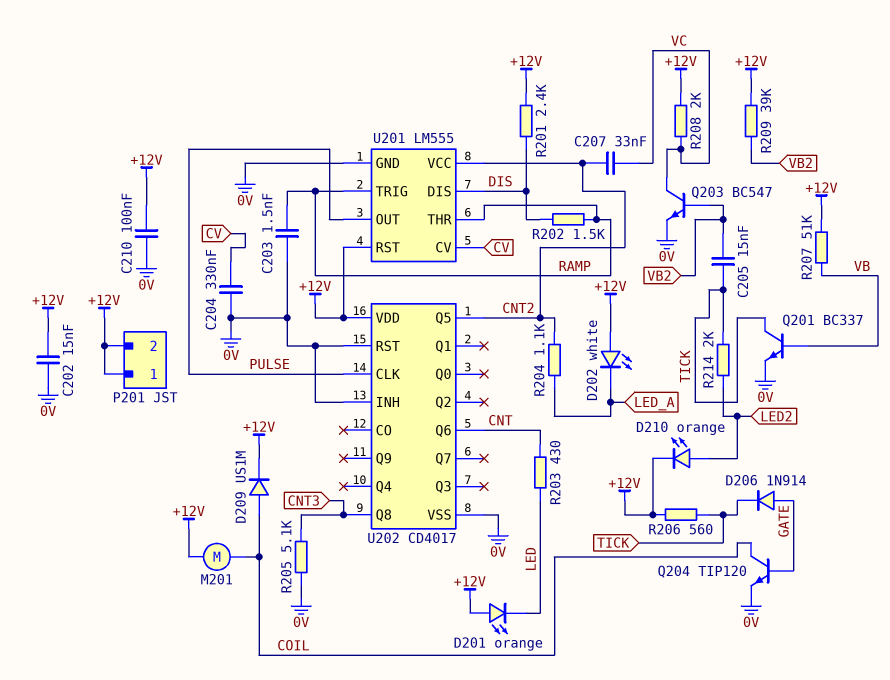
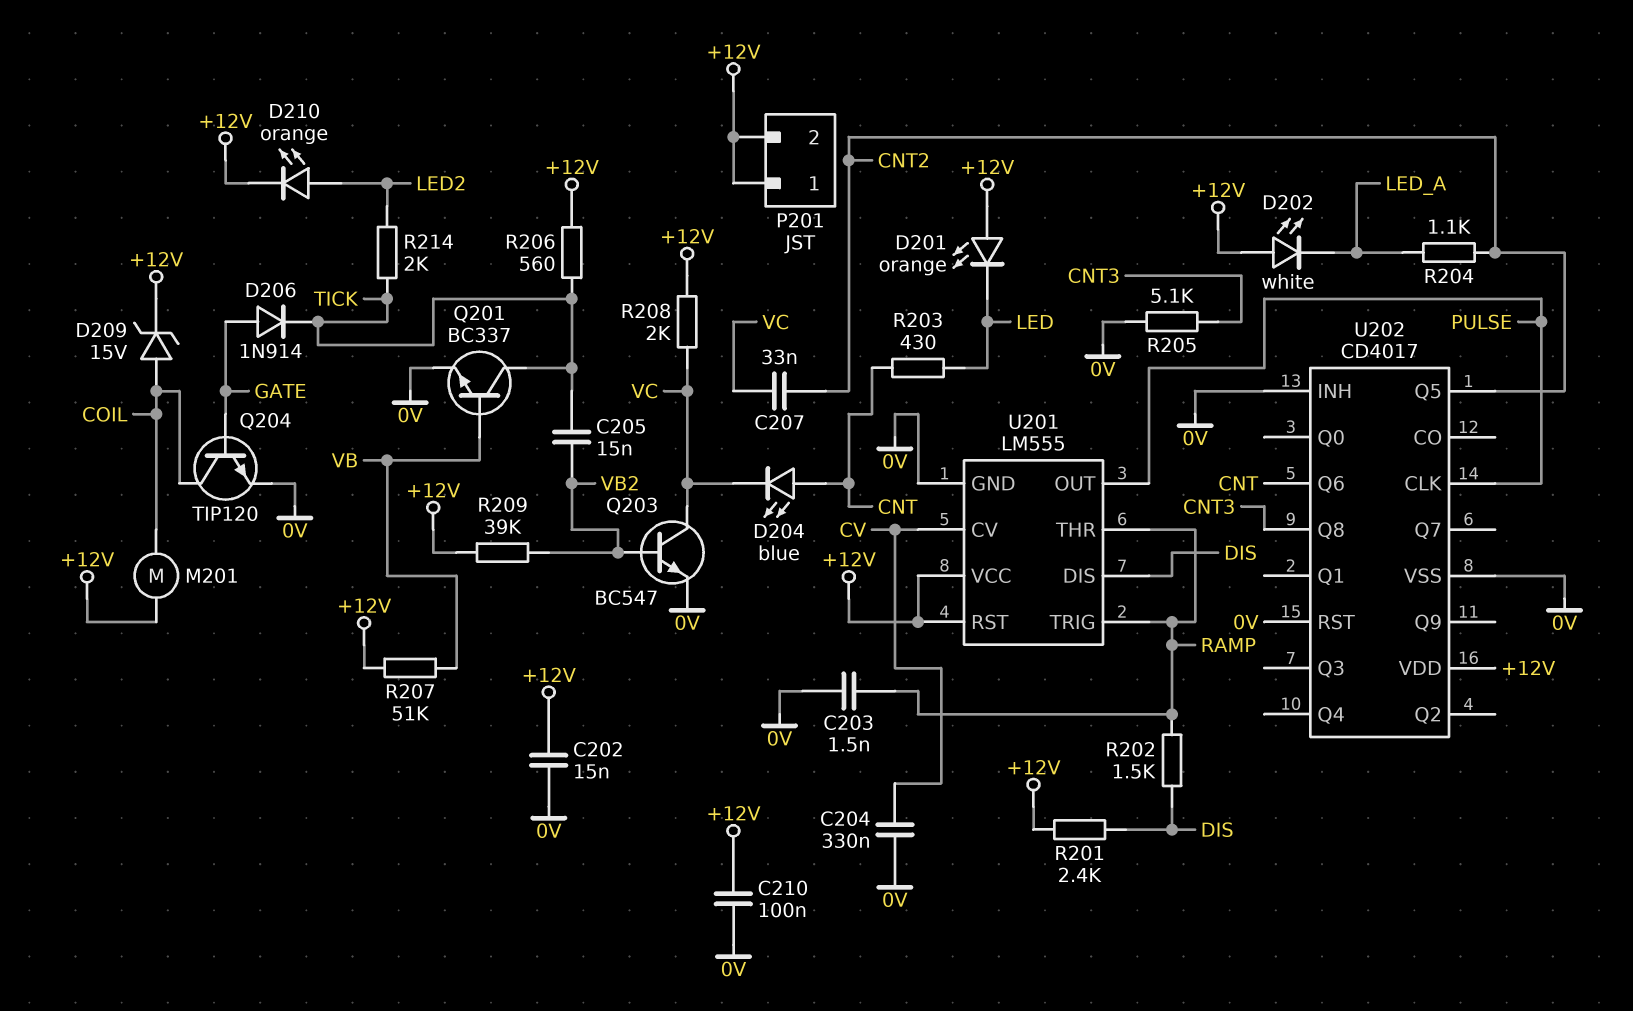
D204: none -> LED blue (A CNT, K VC)
D209: diode US1M (A COIL, K +12V) -> zener 15V (A COIL, K +12V)
U201 pin VCC: CNT2 -> +12V

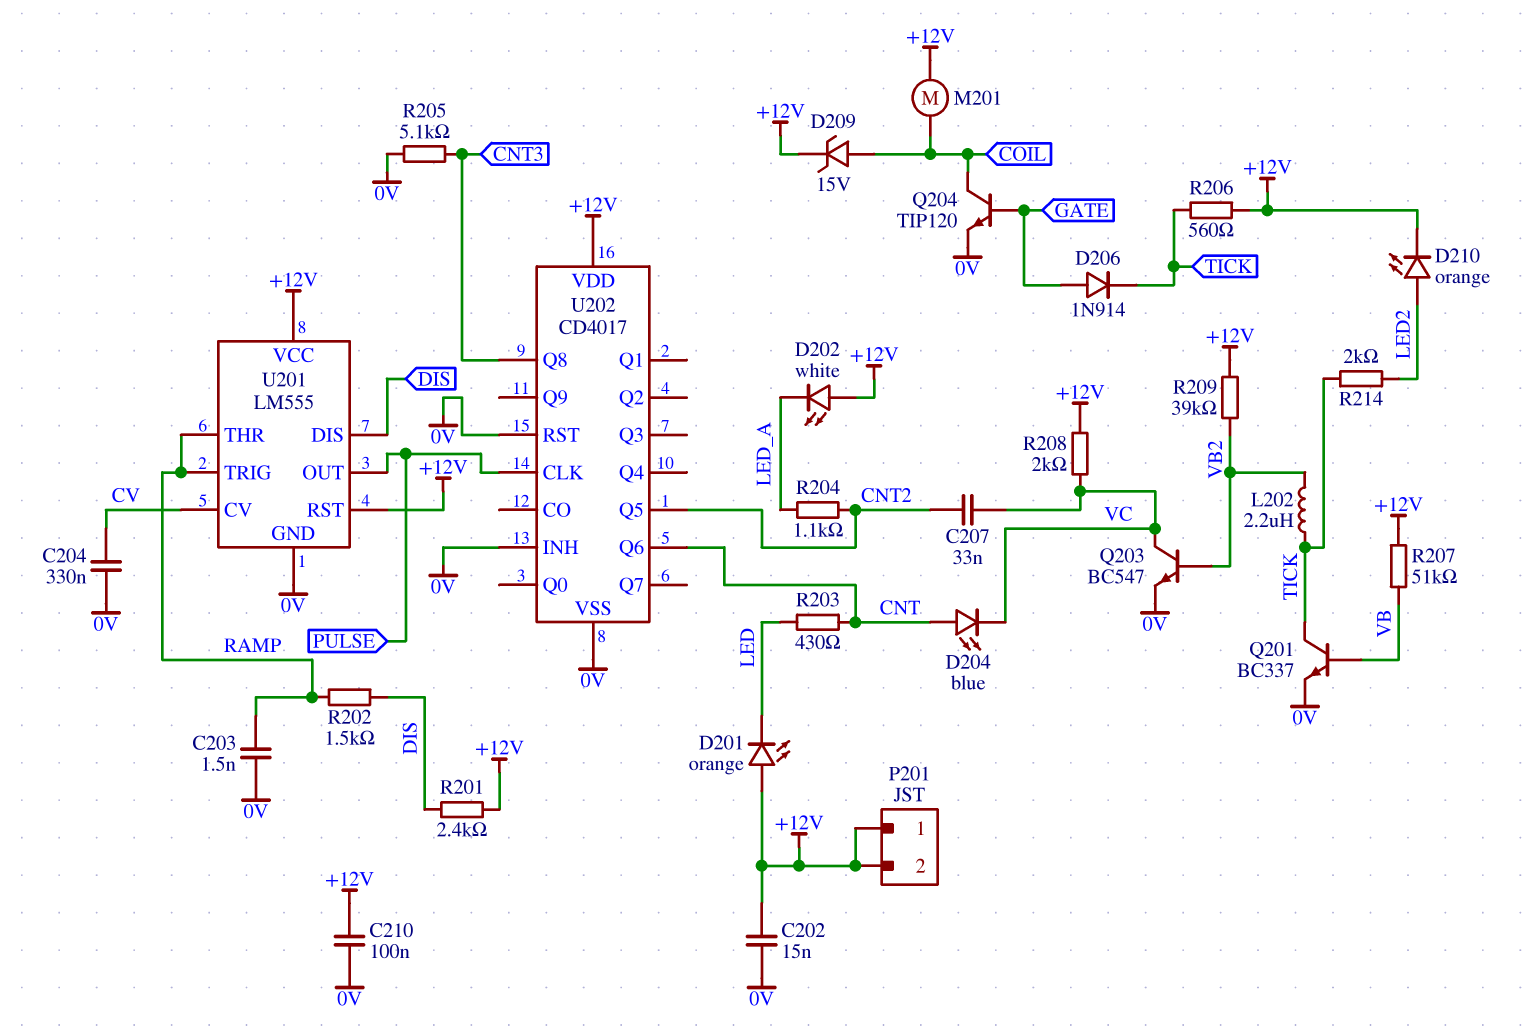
C205: 15nF (TICK, VB2) -> none
L202: none -> 2.2uH (TICK, VB2)

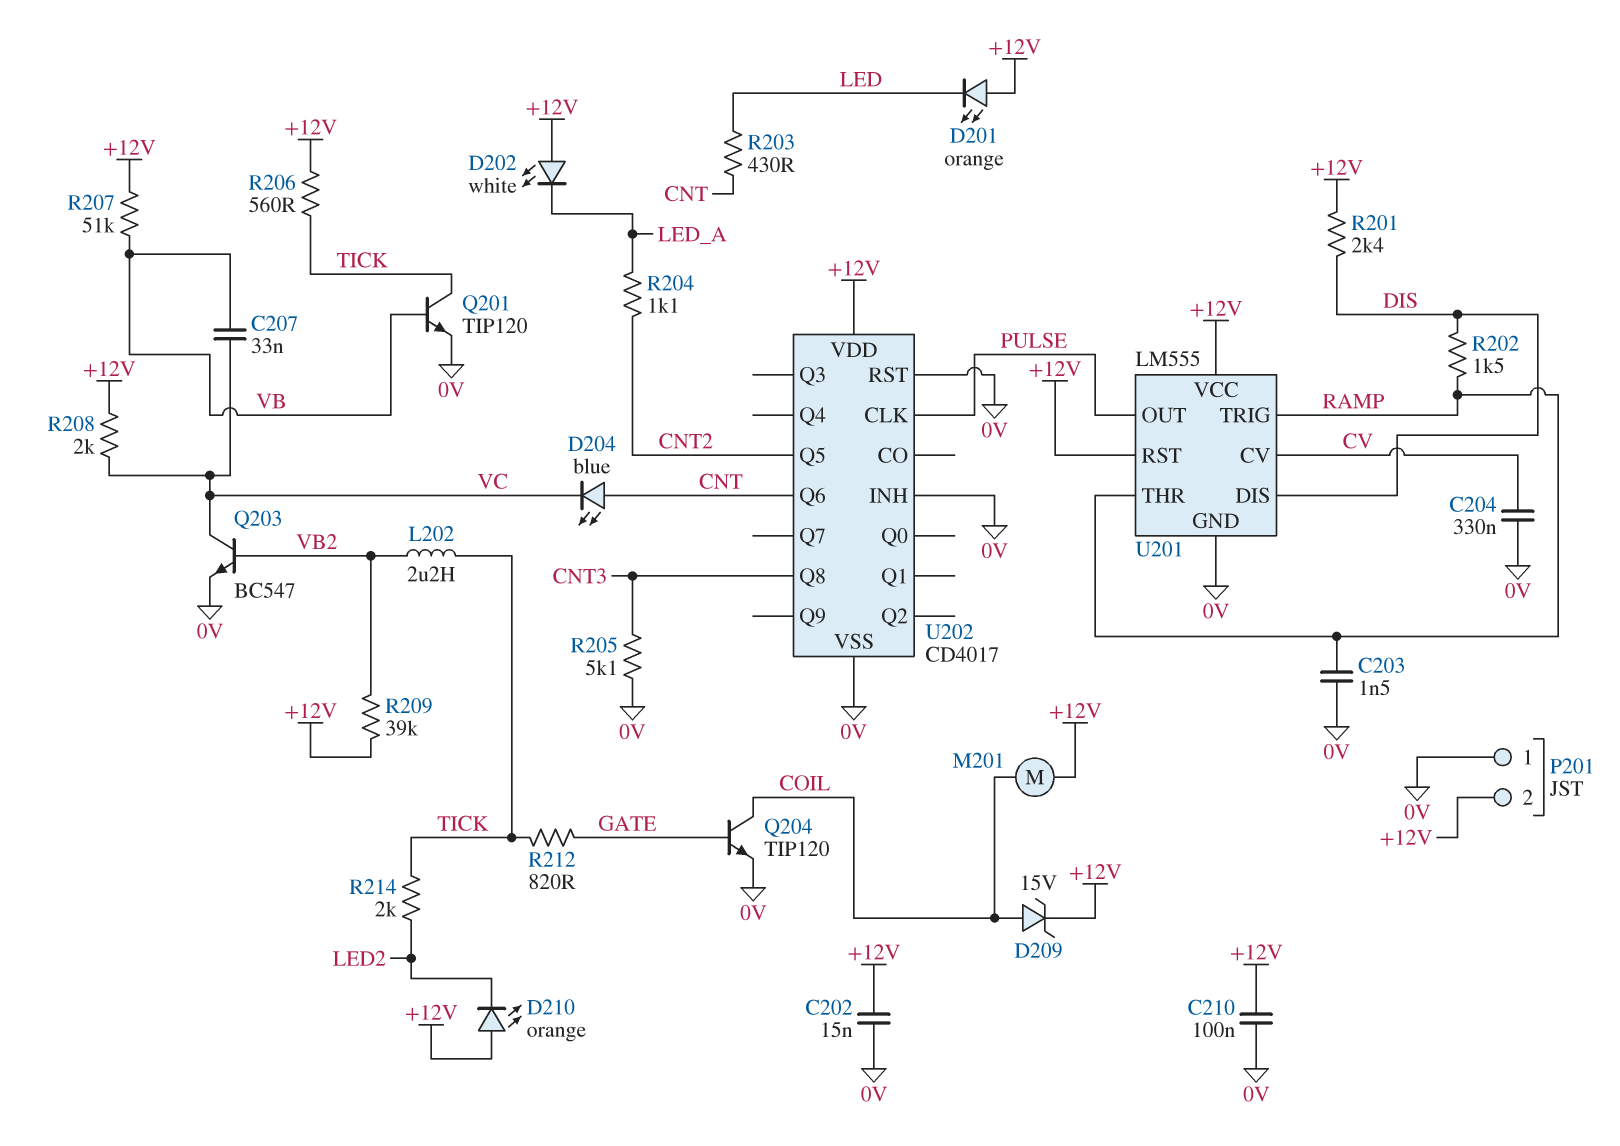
C207: 33nF (CNT2, VC) -> 33nF (VB, VC)
D206: diode 1N914 (A GATE, K TICK) -> none
D210: LED orange (A LED2, K +12V) -> LED orange (A +12V, K LED2)
P201 pin 1: +12V -> 0V
Q201: NPN BC337 (B VB, C TICK, E 0V) -> NPN TIP120 (B VB, C TICK, E 0V)
R212: none -> 820 (GATE, TICK)

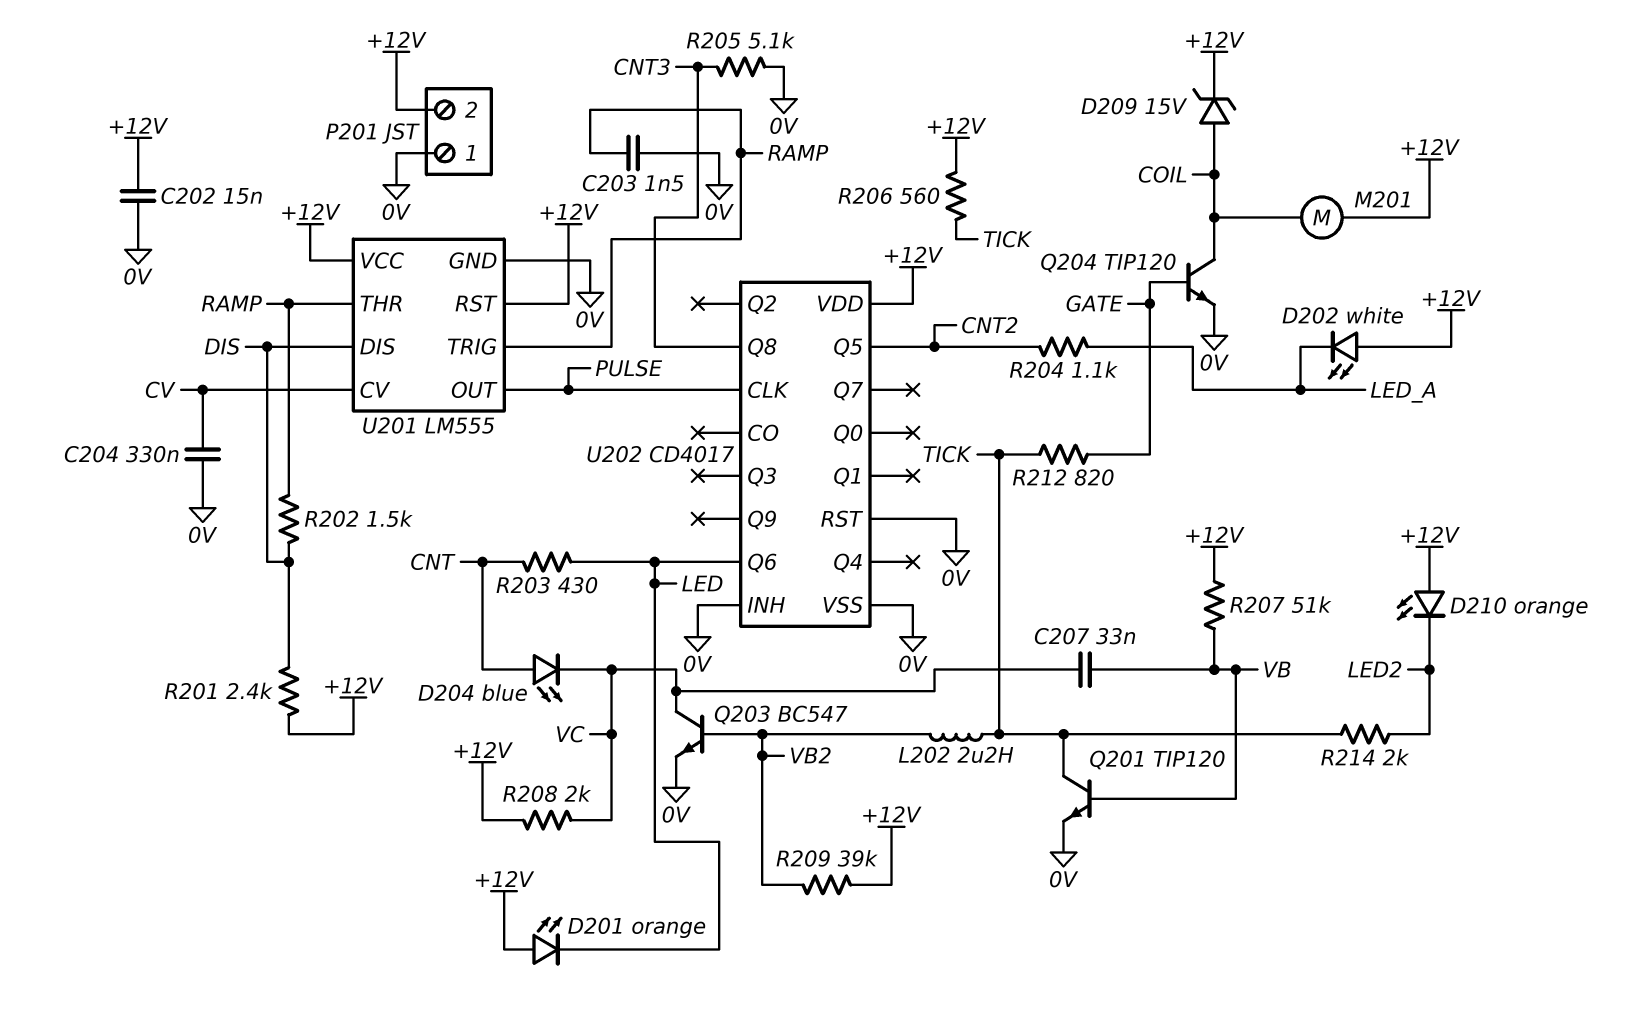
C210: 100nF (+12V, 0V) -> none
U202 pin Q6: CNT -> LED

